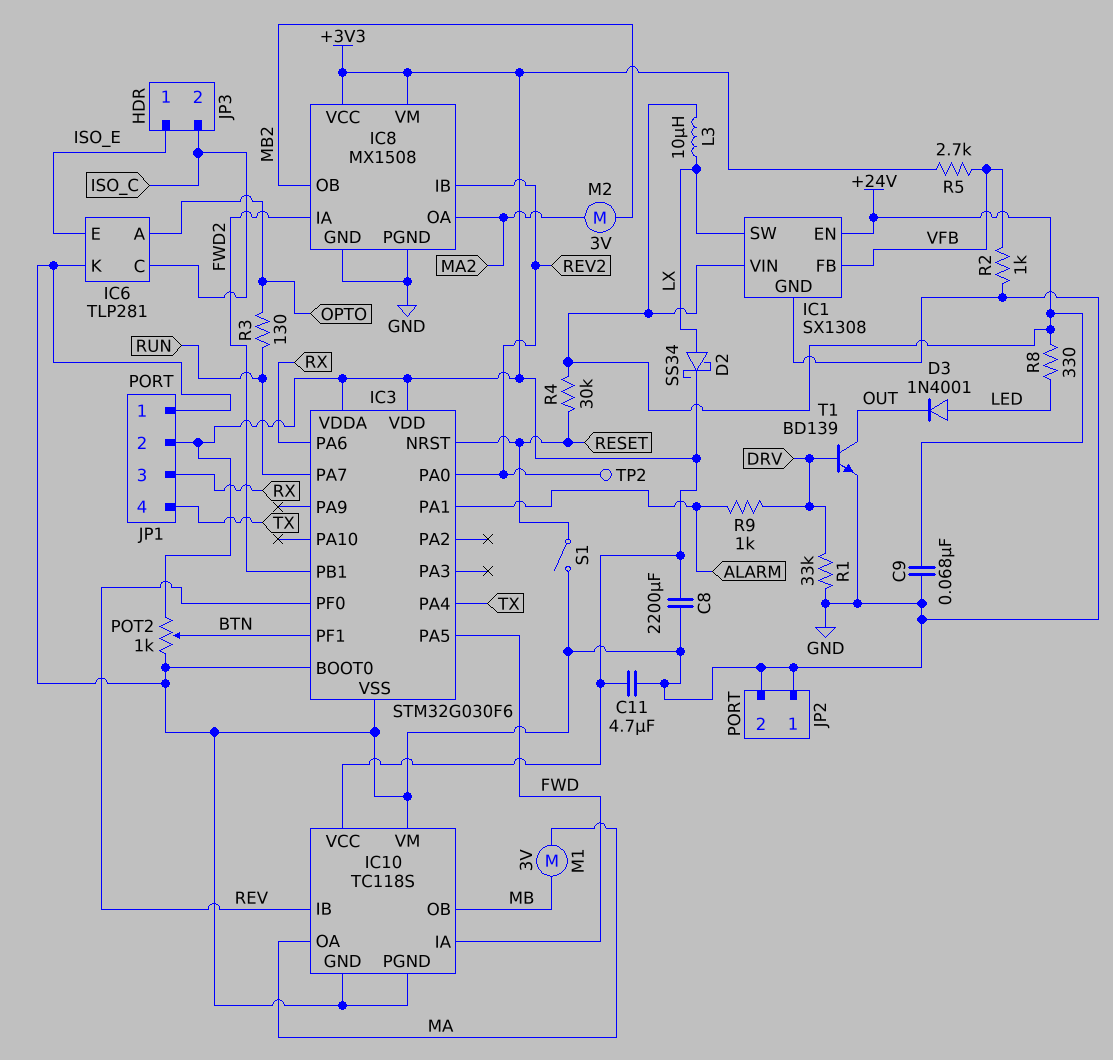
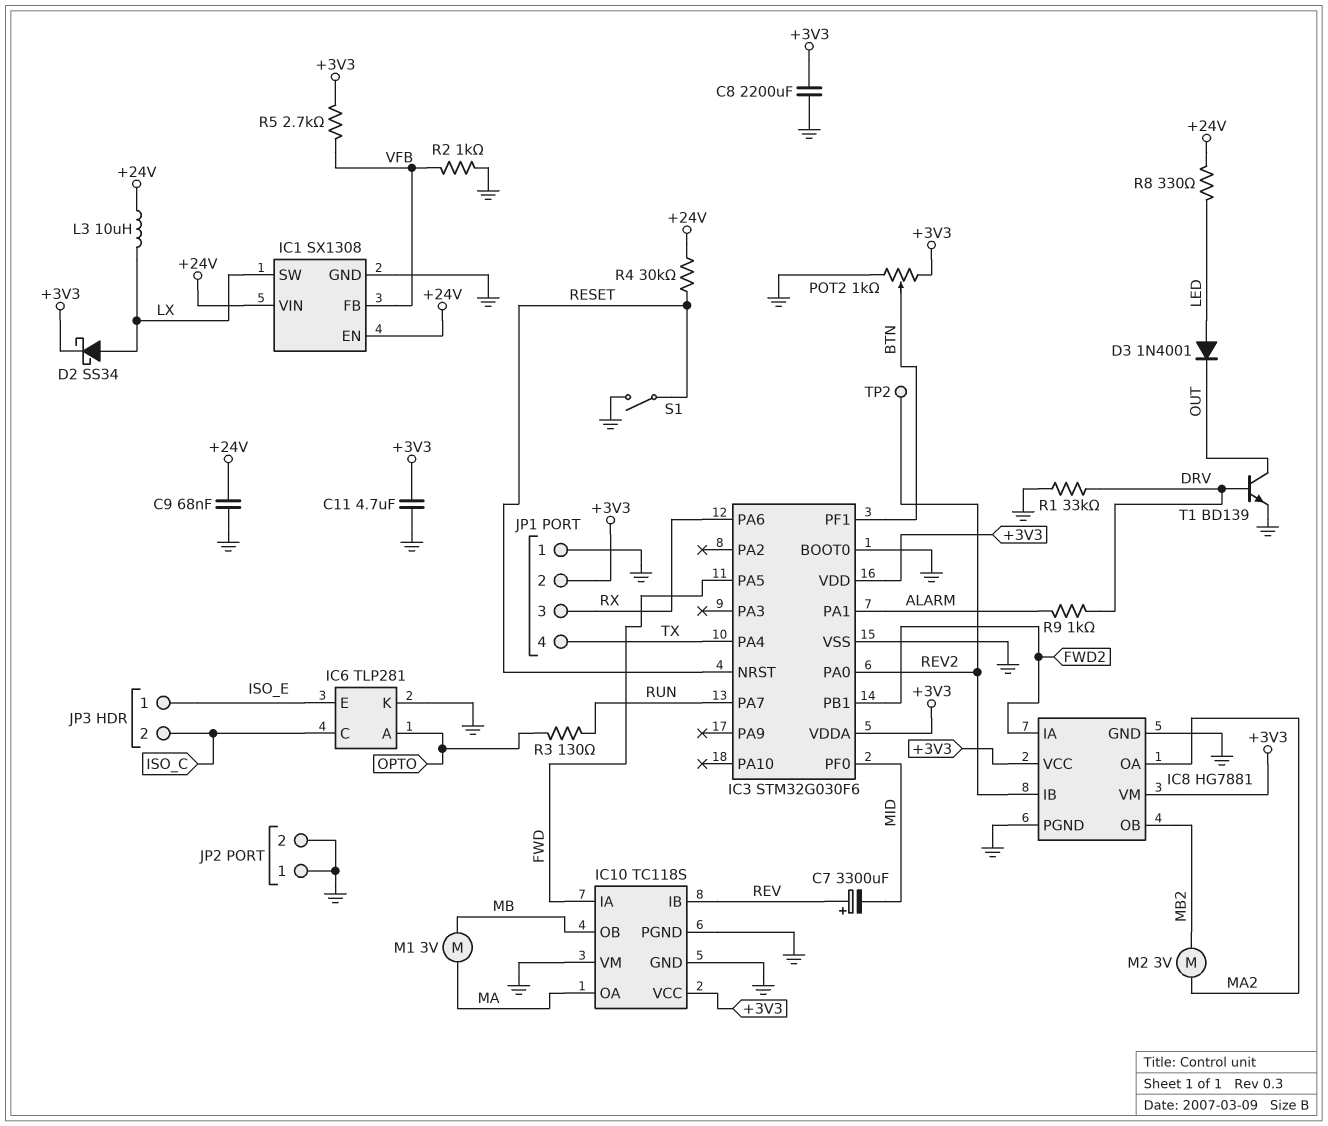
C7: none -> 3300uF (plus REV, minus MID)
IC3 pin PF0: REV -> MID
IC8: MX1508 -> HG7881

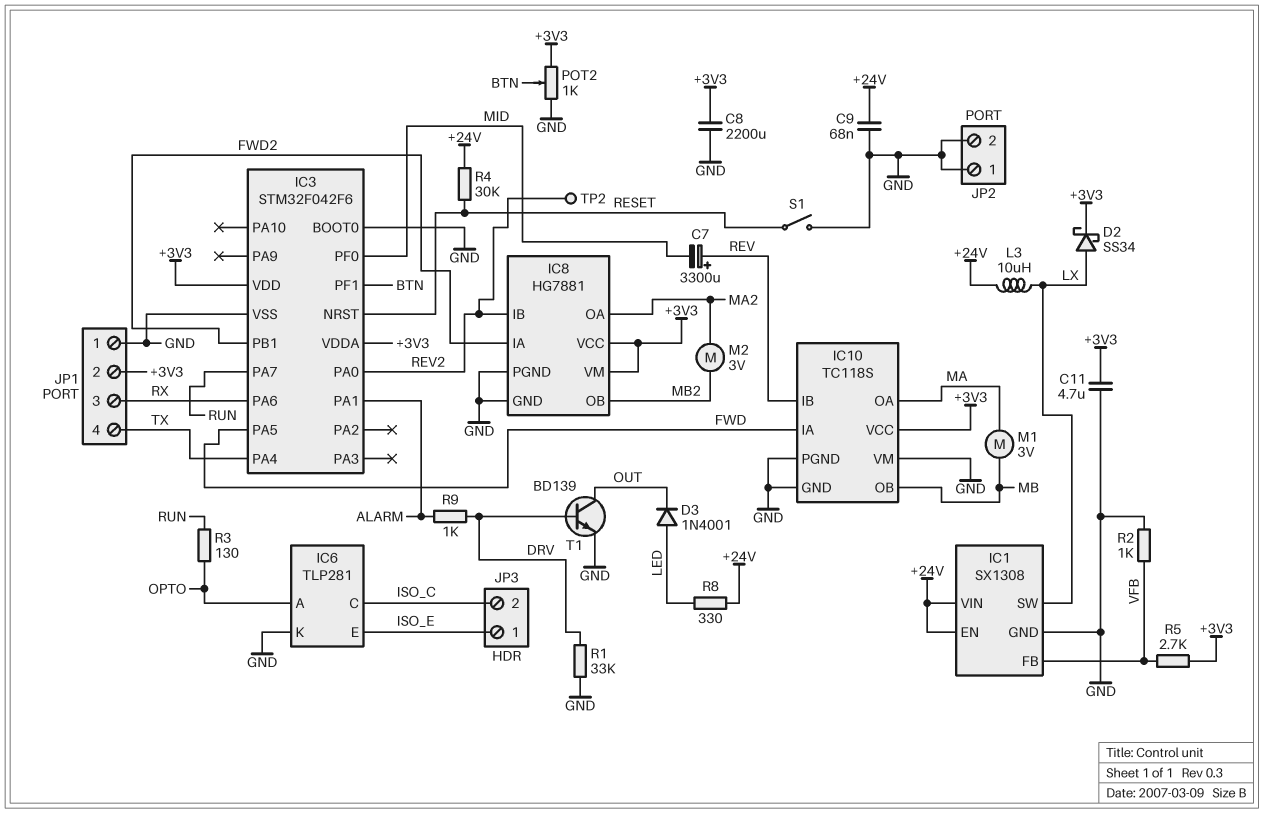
IC3: STM32G030F6 -> STM32F042F6

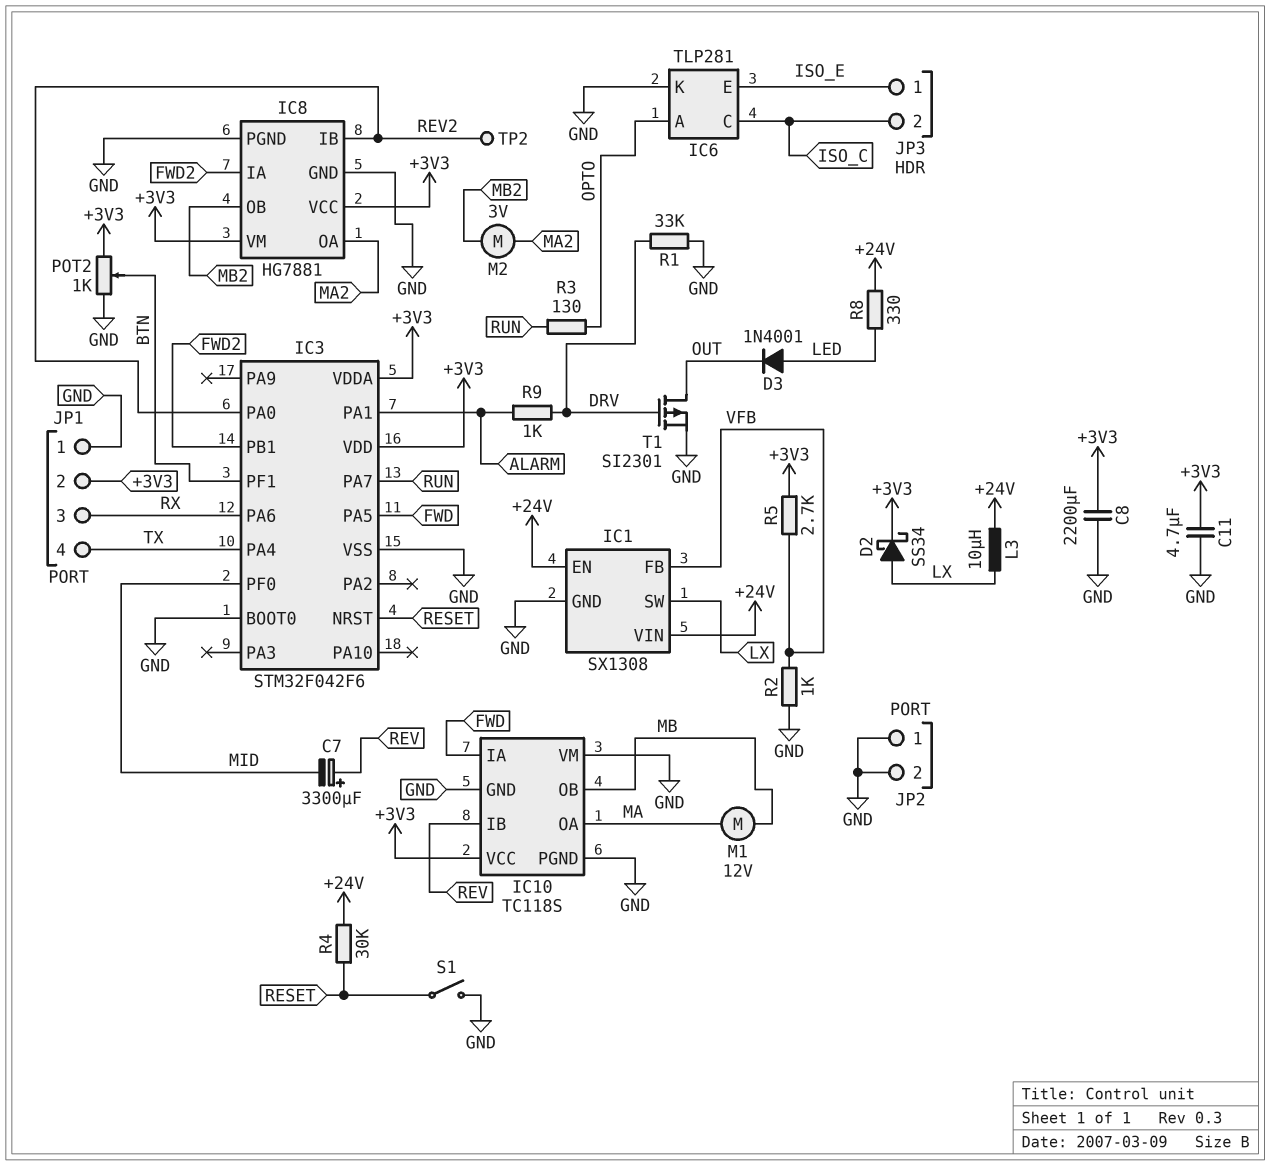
C9: 68nF (+24V, GND) -> none
M1: motor 3V (MA, MB) -> motor 12V (MA, MB)
T1: NPN BD139 (B DRV, C OUT, E GND) -> PMOS SI2301 (G DRV, D OUT, S GND)

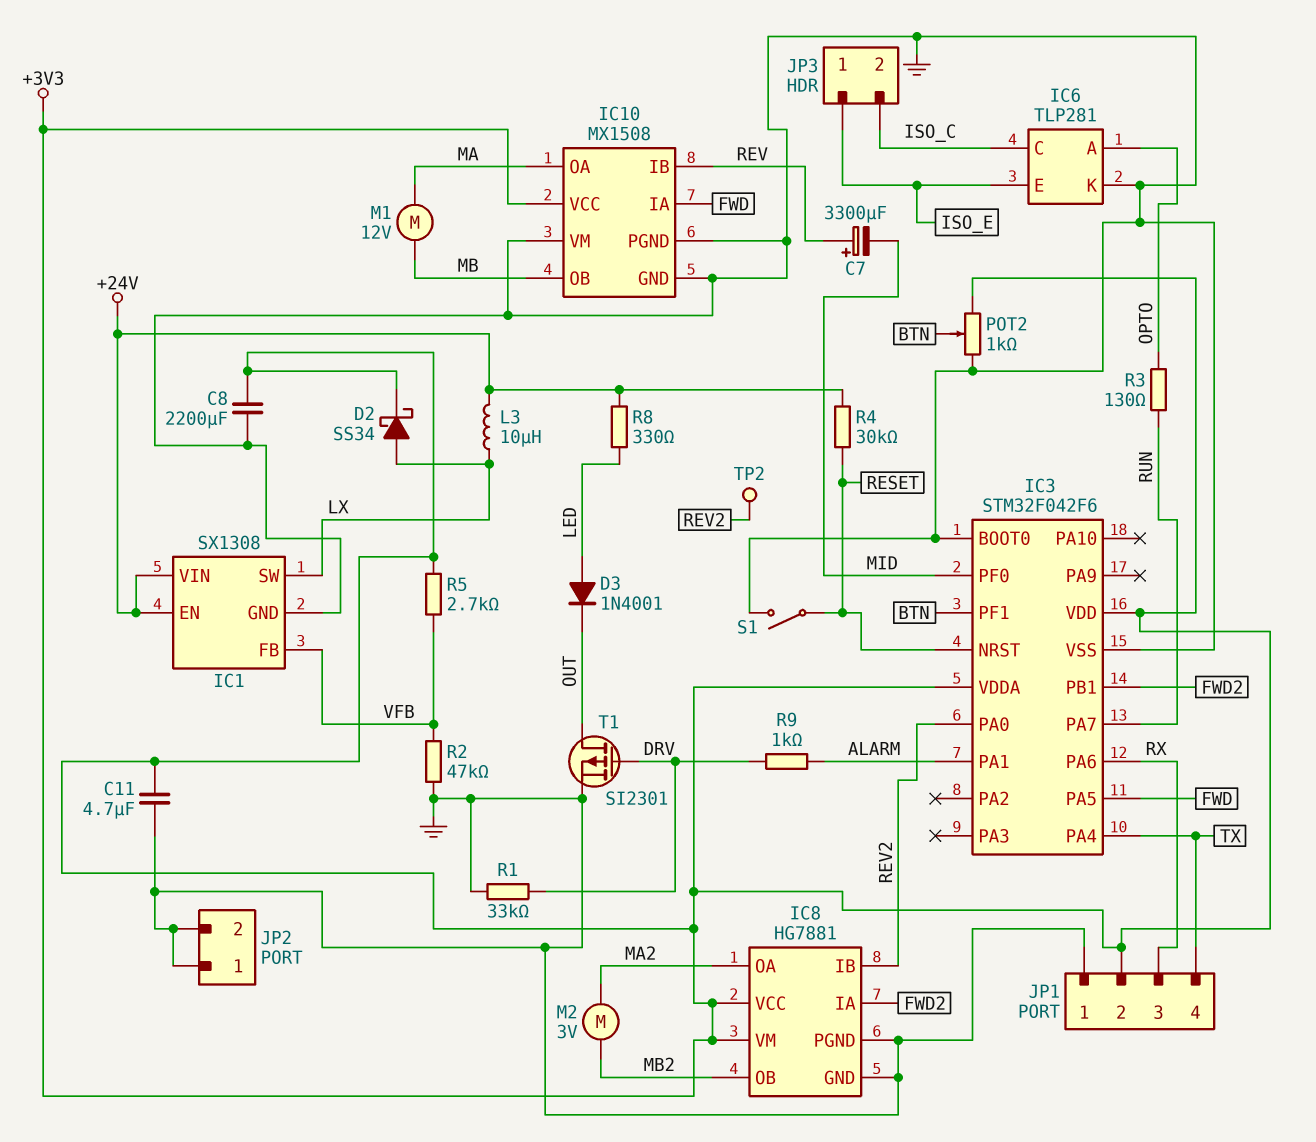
IC10: TC118S -> MX1508
R2: 1k (GND, VFB) -> 47k (GND, VFB)

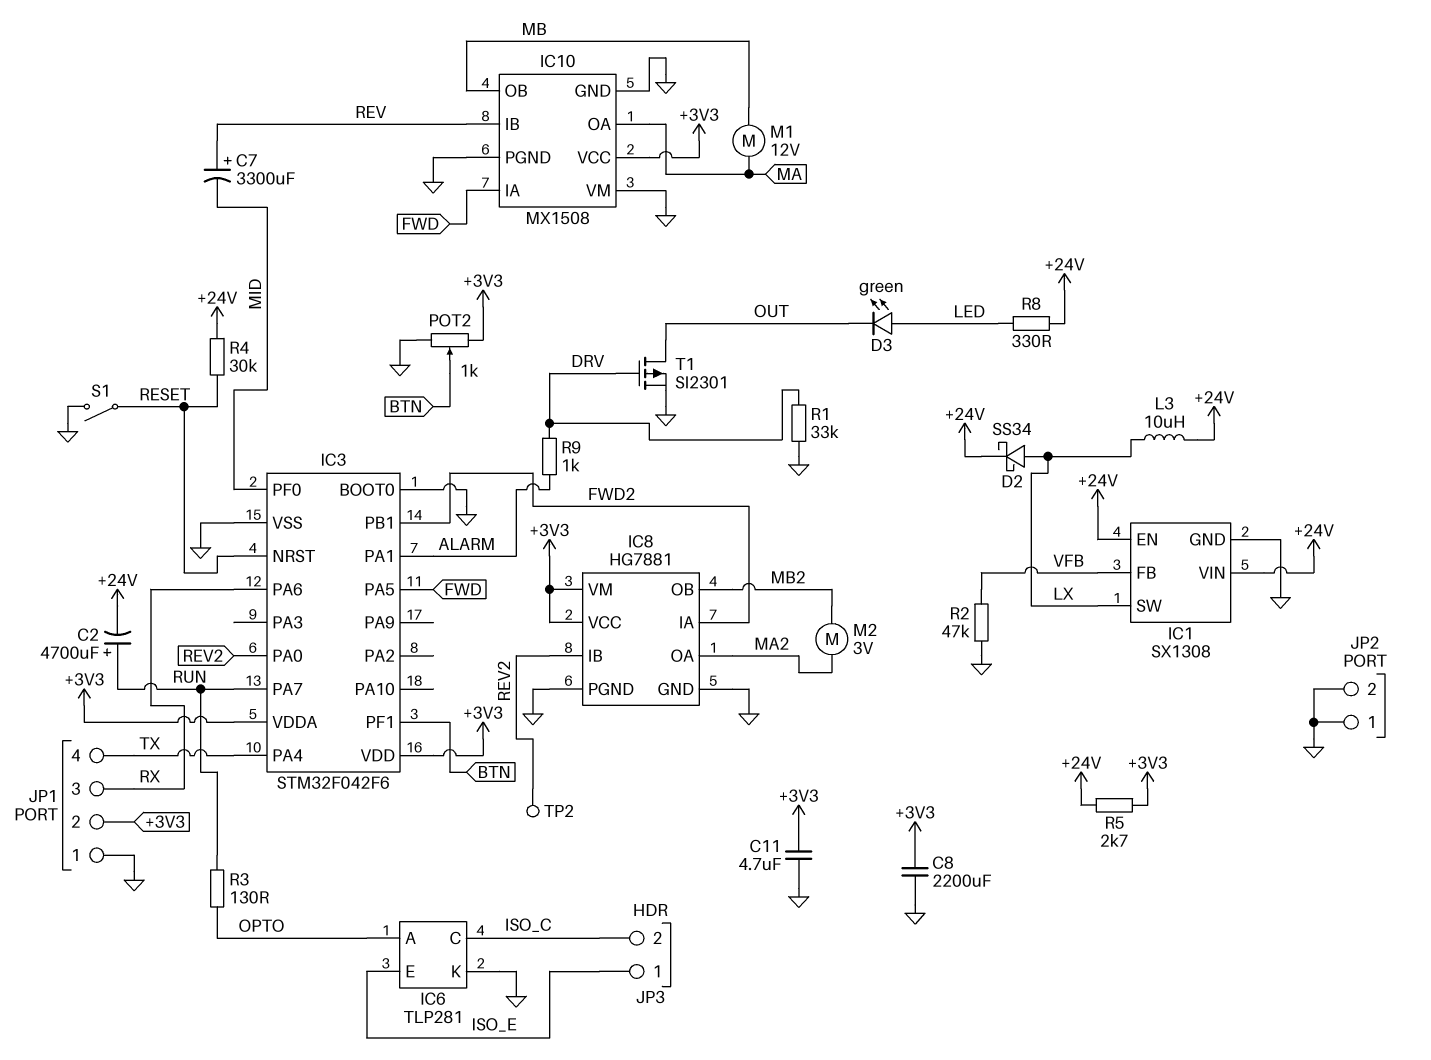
C2: none -> 4700uF (plus RUN, minus +24V)
D2: schottky SS34 (A LX, K +3V3) -> schottky SS34 (A LX, K +24V)
D3: diode 1N4001 (A LED, K OUT) -> LED green (A LED, K OUT)
R5: 2.7k (+3V3, VFB) -> 2.7k (+3V3, +24V)

